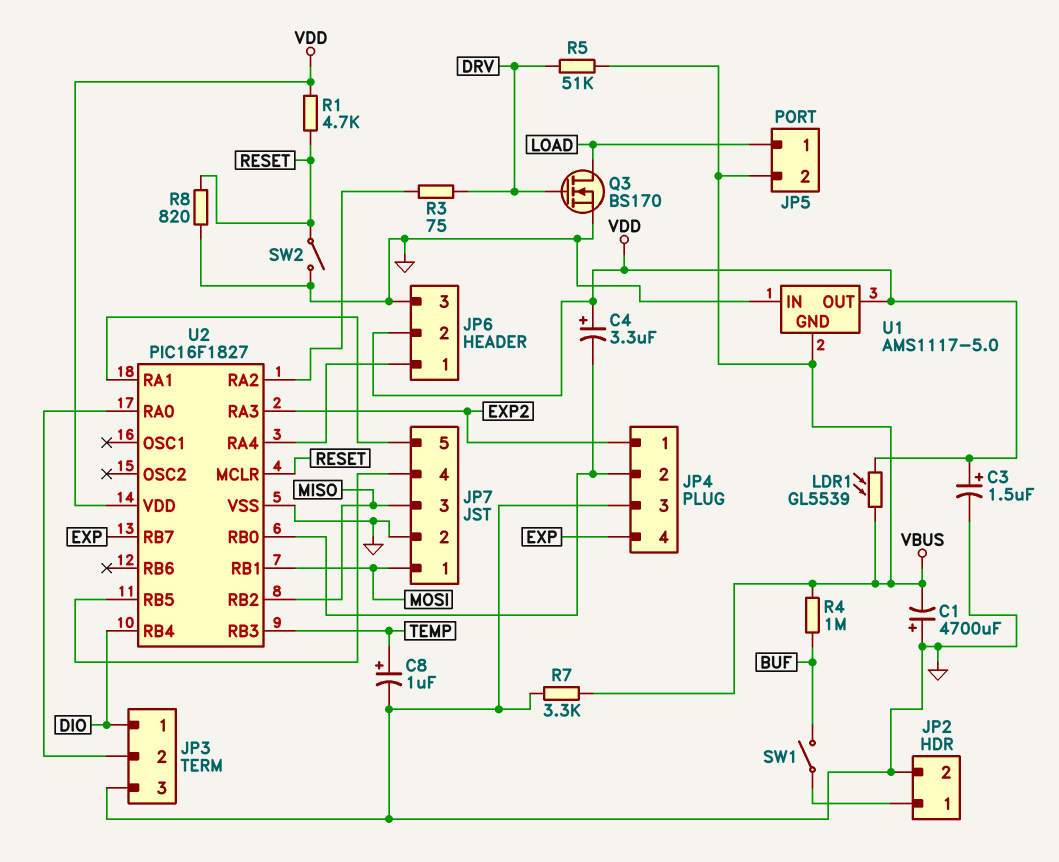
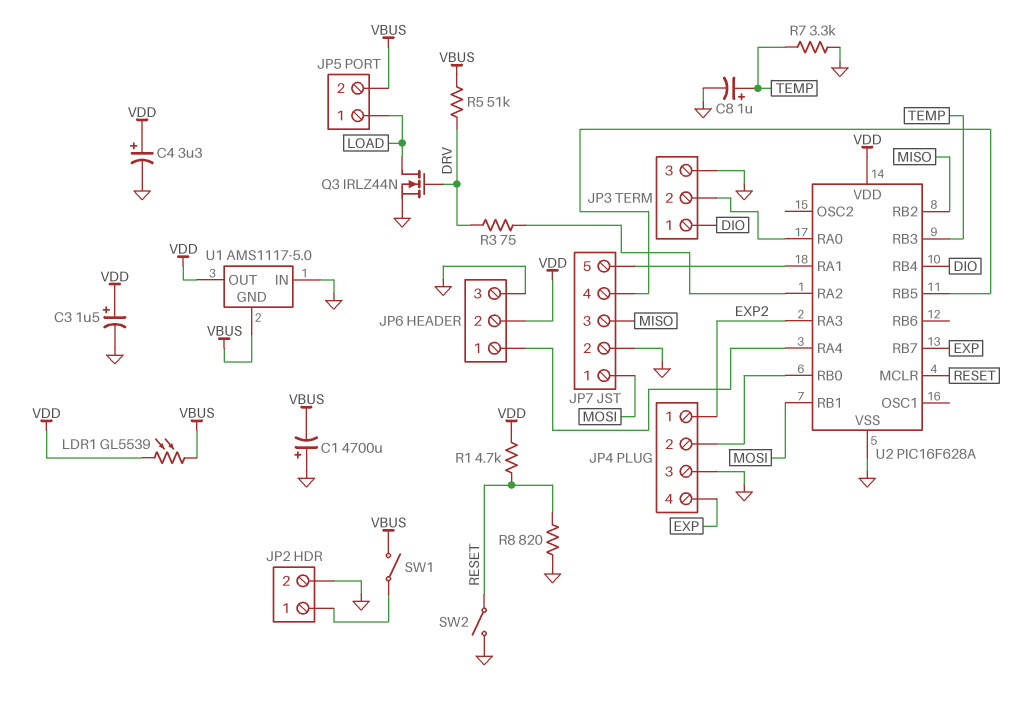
C4: 3.3uF (plus VDD, minus JP4/2) -> 3.3uF (plus VDD, minus GND)
Q3: NMOS BS170 (G DRV, D LOAD, S GND) -> NMOS IRLZ44N (G DRV, D LOAD, S GND)
R4: 1M (BUF, VBUS) -> none
R7: 3.3k (GND, VBUS) -> 3.3k (GND, TEMP)
SW1: switch (BUF, JP2/1) -> switch (JP2/1, VBUS)
U2: PIC16F1827 -> PIC16F628A

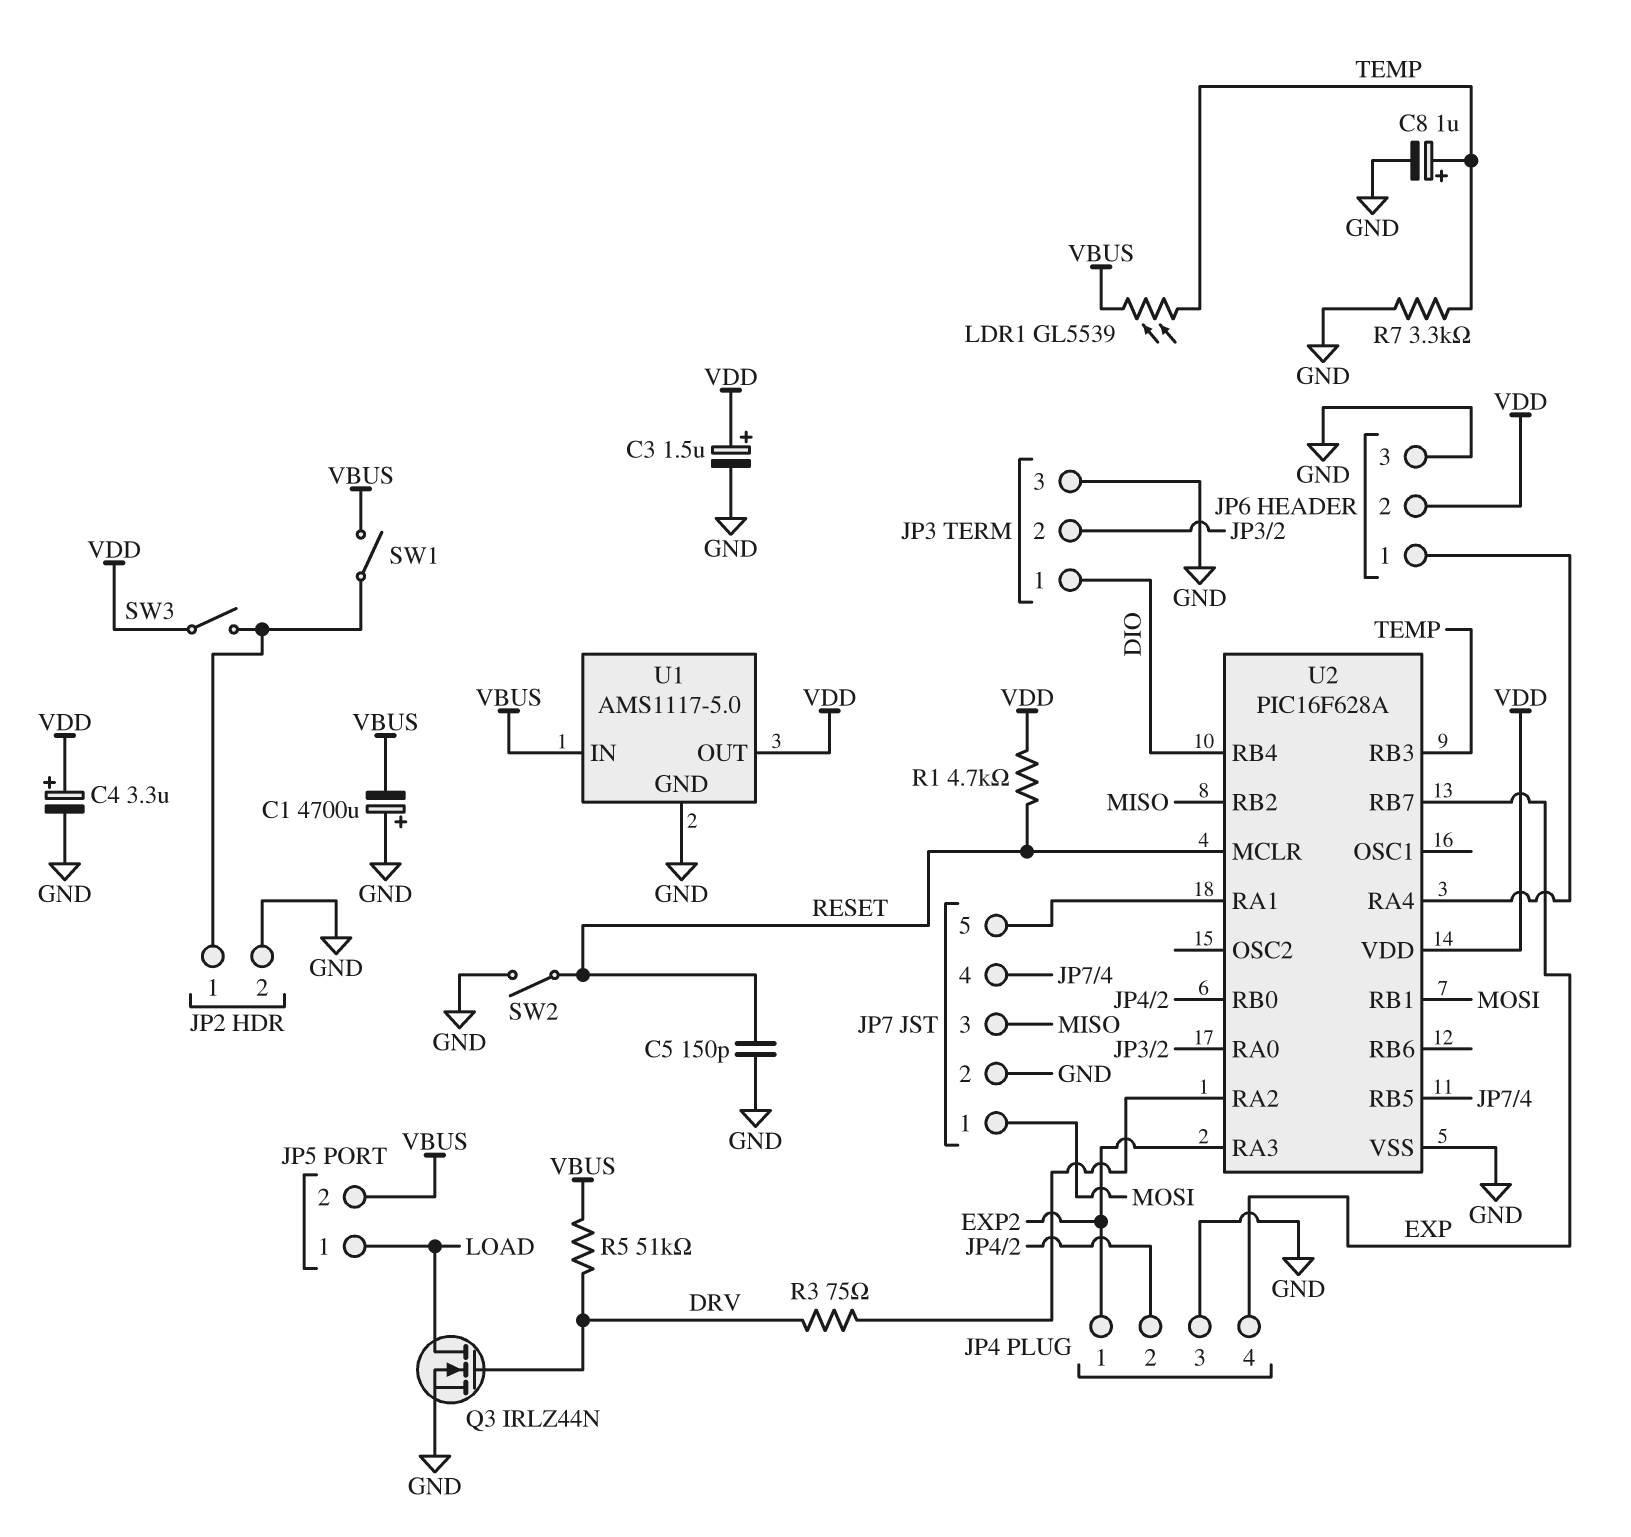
C5: none -> 150pF (GND, RESET)
LDR1: GL5539 (VBUS, VDD) -> GL5539 (TEMP, VBUS)
R8: 820 (GND, RESET) -> none
SW3: none -> switch (JP2/1, VDD)
U1 pin GND: VBUS -> GND
U1 pin IN: GND -> VBUS

